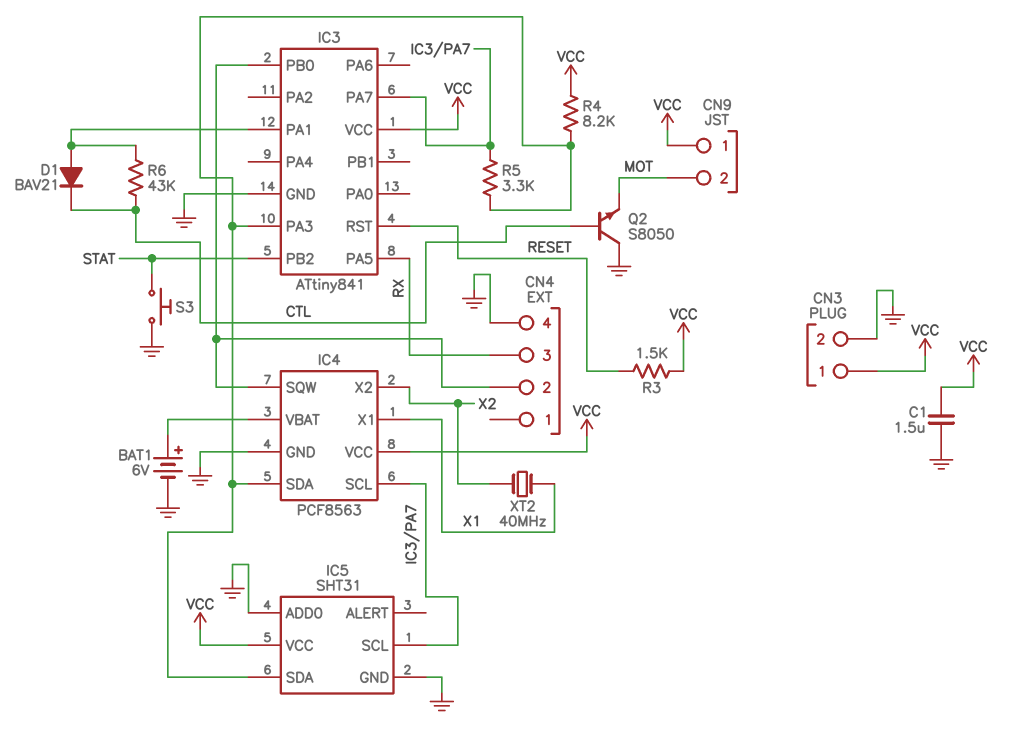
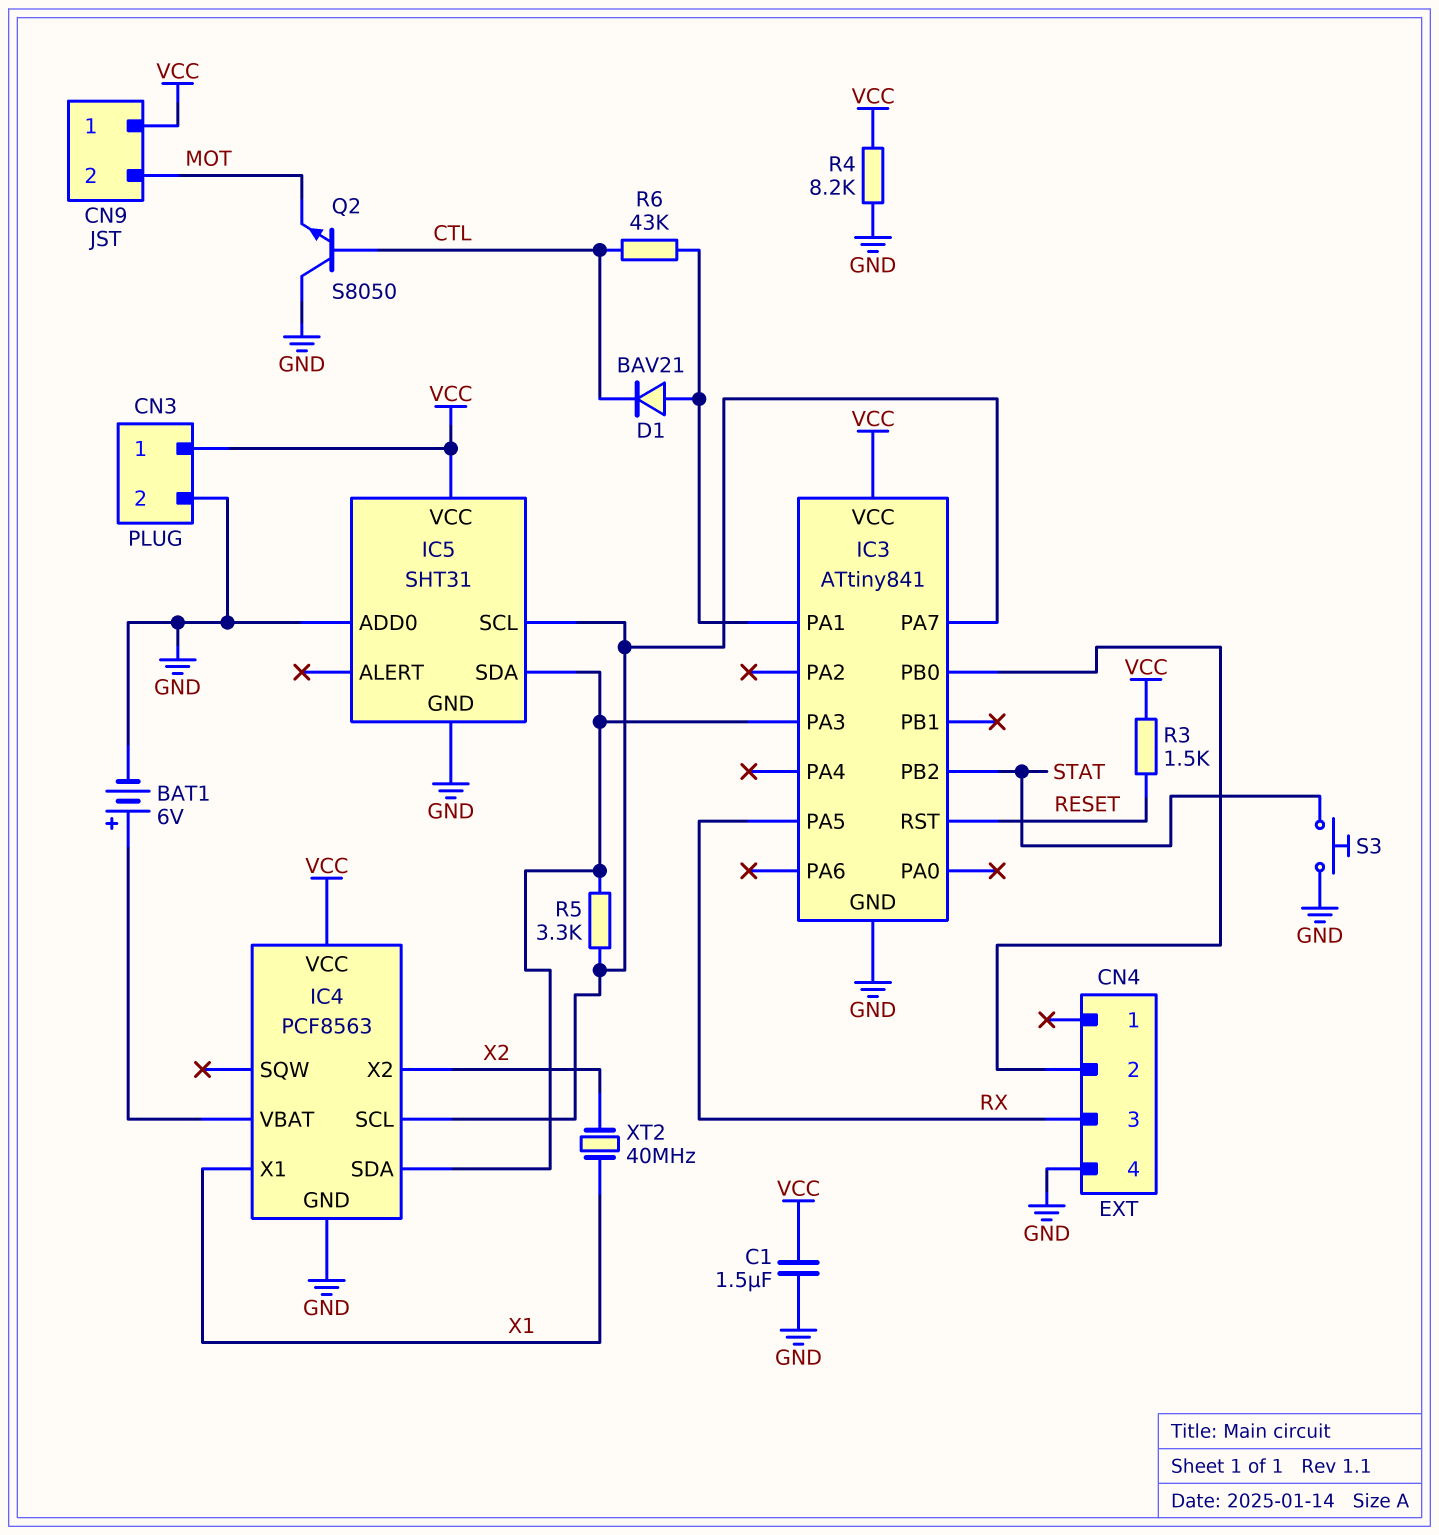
IC4 pin SQW: CN4/2 -> none
R4: 8.2k (IC3/PA3, VCC) -> 8.2k (GND, VCC)

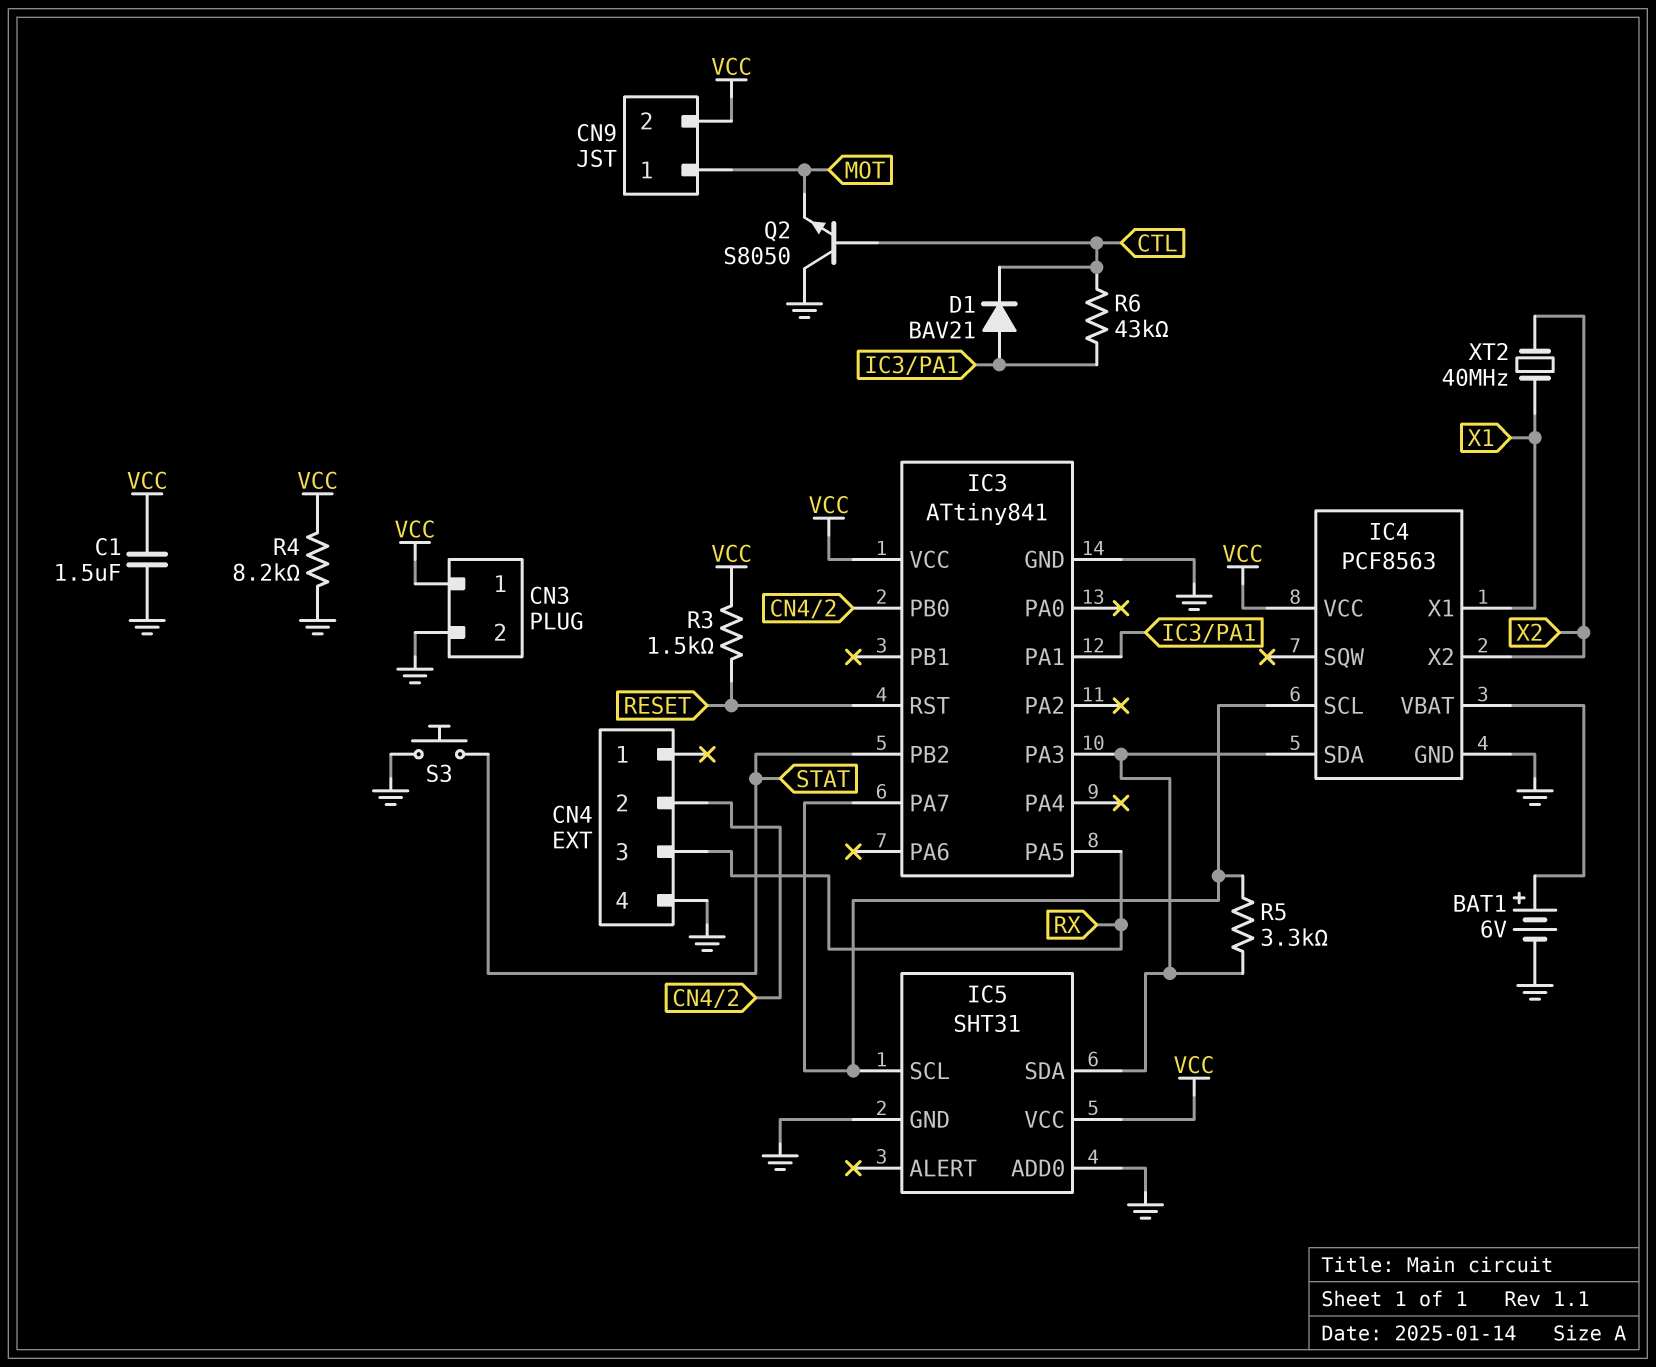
CN9 pin 1: VCC -> MOT
CN9 pin 2: MOT -> VCC

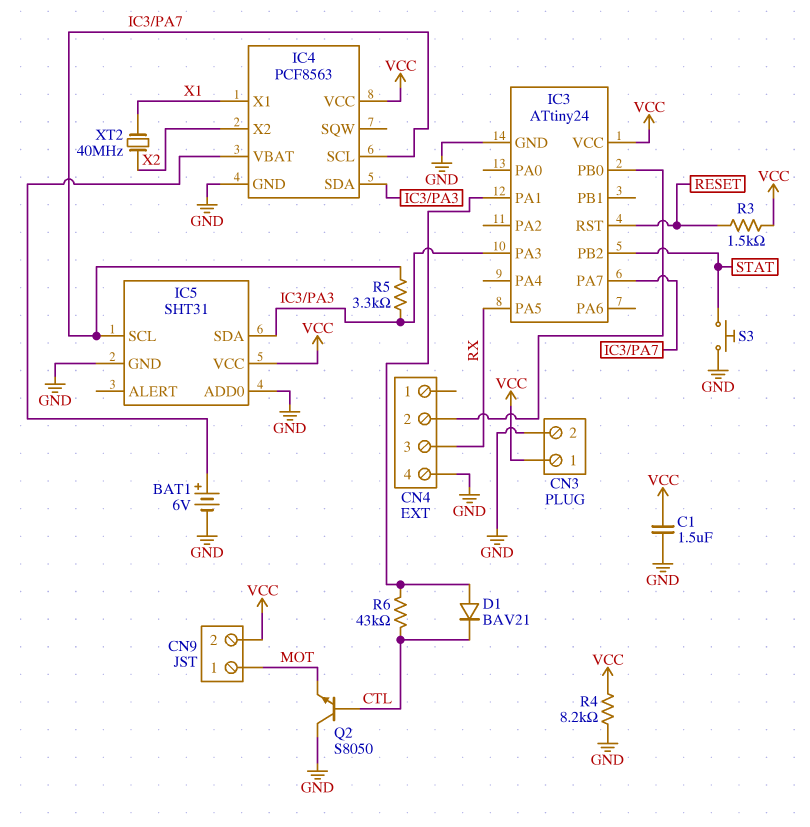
IC3: ATtiny841 -> ATtiny24

